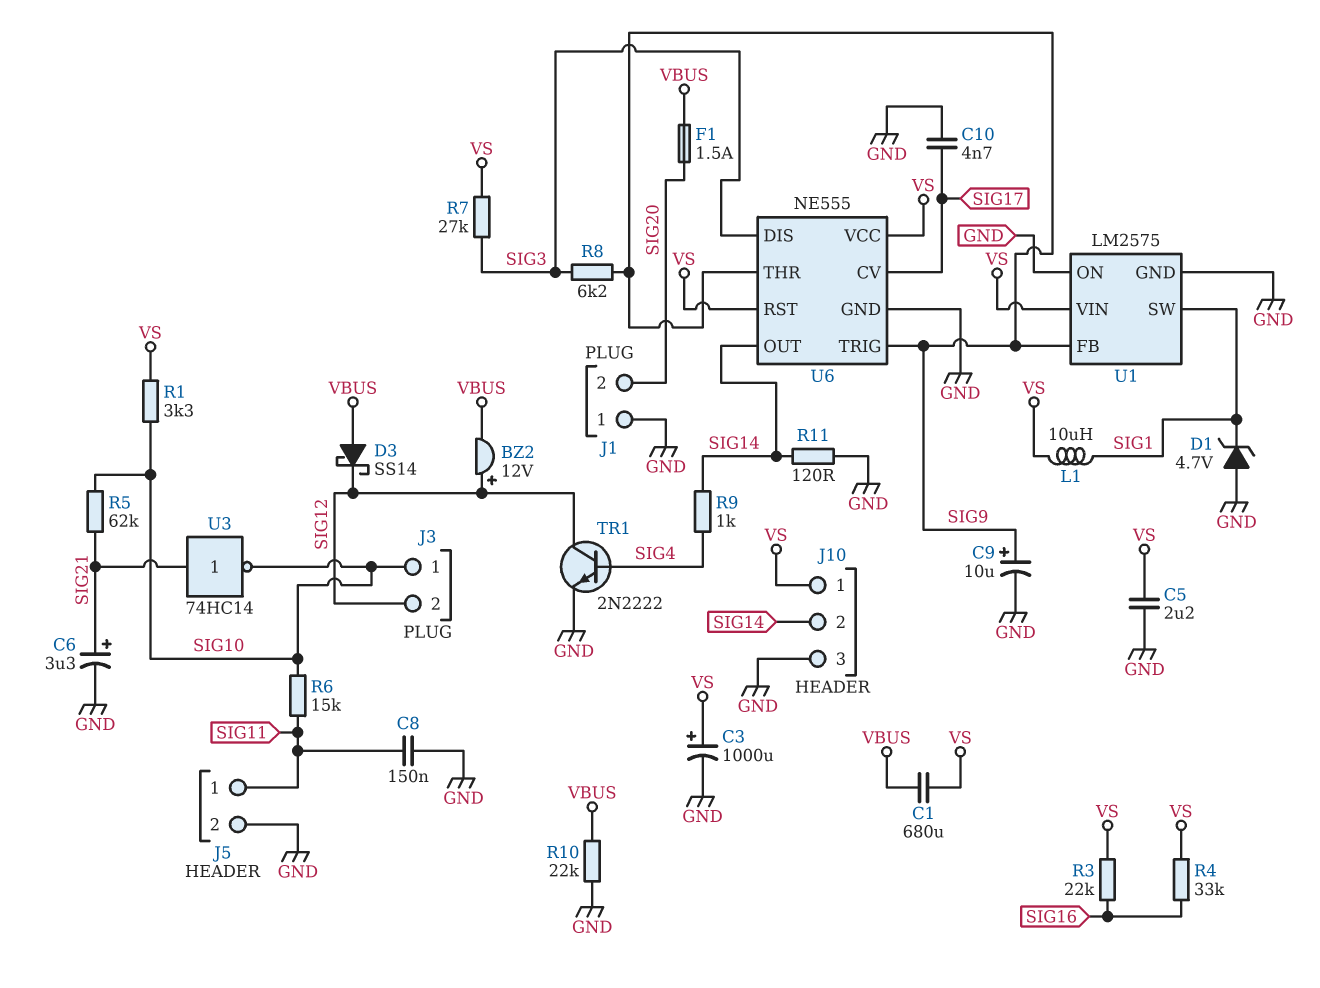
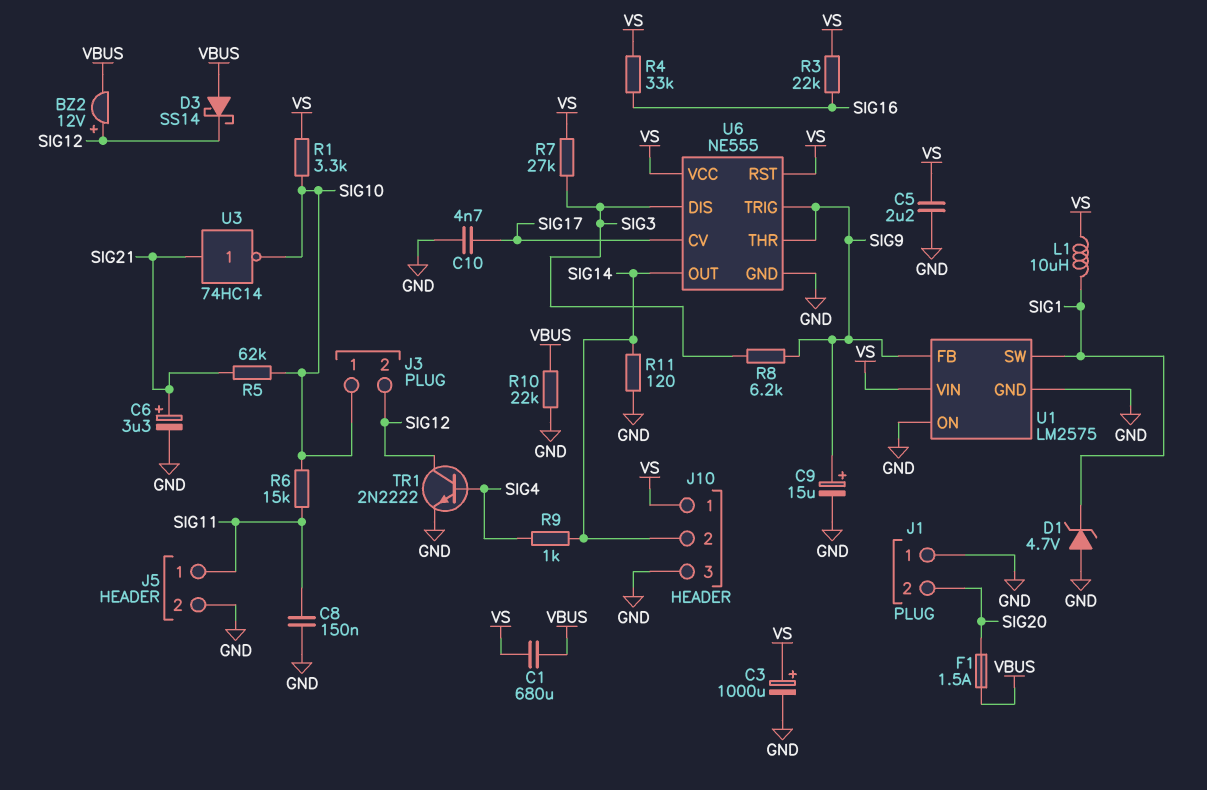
C9: 10uF (plus SIG9, minus GND) -> 15uF (plus SIG9, minus GND)

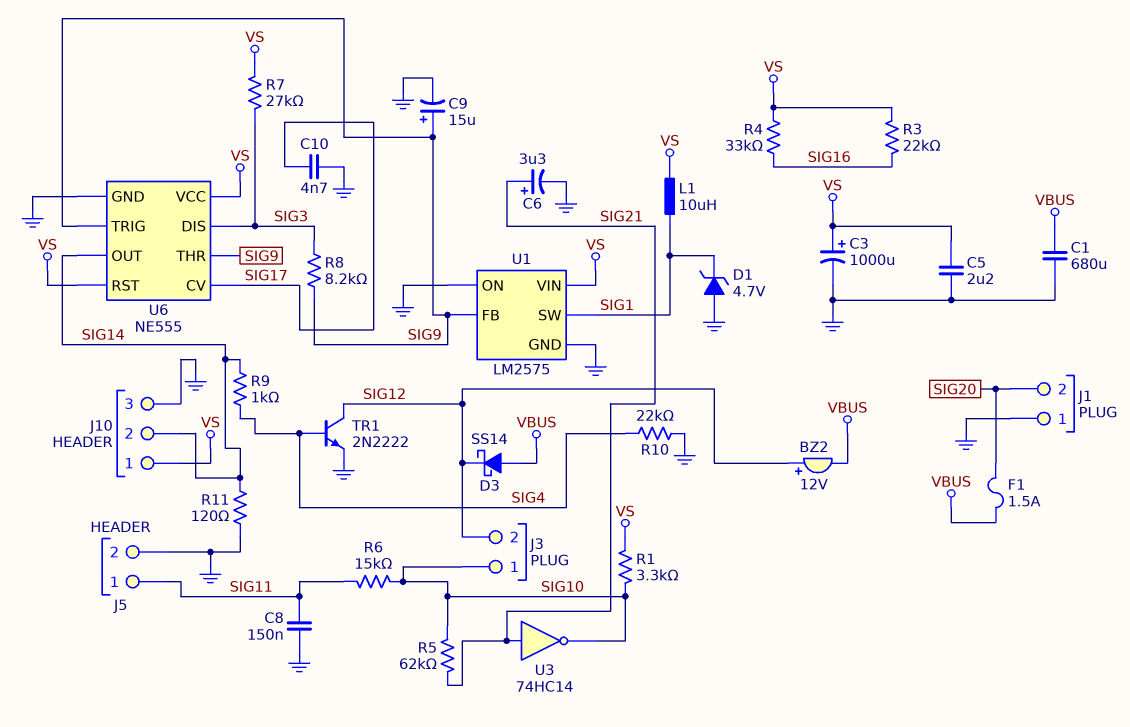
C1: 680uF (VBUS, VS) -> 680uF (GND, VBUS)
R8: 6.2k (SIG3, SIG9) -> 8.2k (SIG3, SIG9)
R10: 22k (GND, VBUS) -> 22k (GND, SIG4)

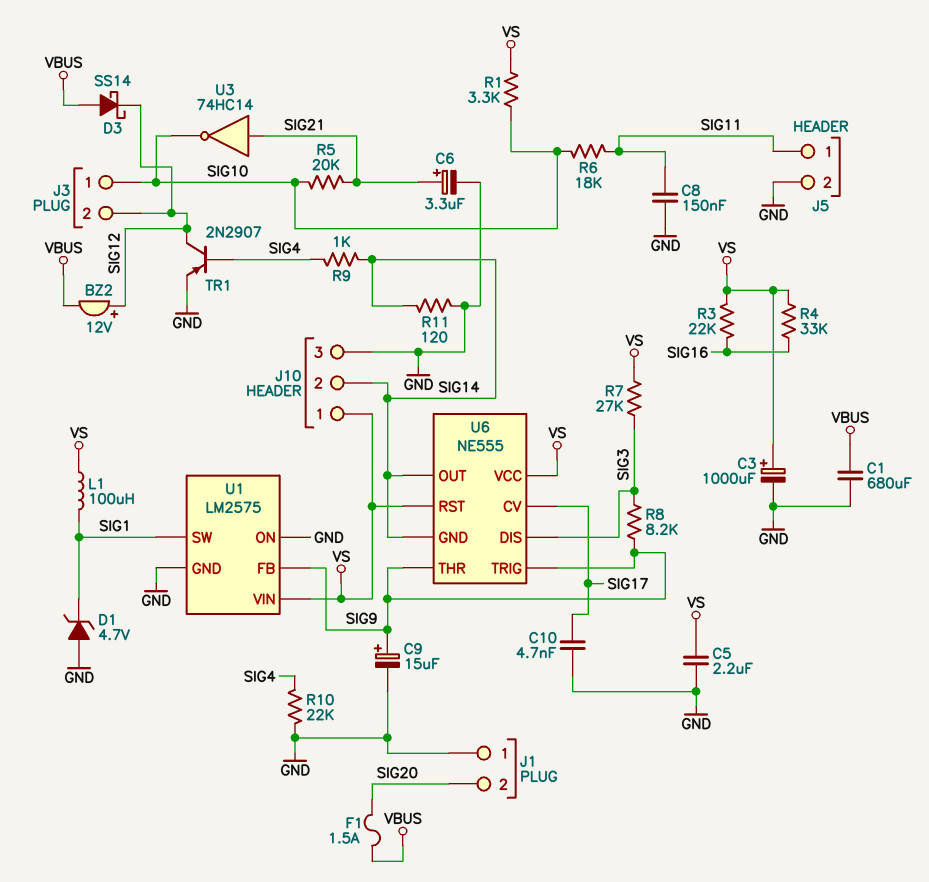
L1: 10uH (SIG1, VS) -> 100uH (SIG1, VS)
R5: 62k (SIG10, SIG21) -> 20k (SIG10, SIG21)
R6: 15k (SIG10, SIG11) -> 18k (SIG10, SIG11)
TR1: NPN 2N2222 (B SIG4, C SIG12, E GND) -> PNP 2N2907 (B SIG4, C SIG12, E GND)
U6 pin GND: GND -> SIG14

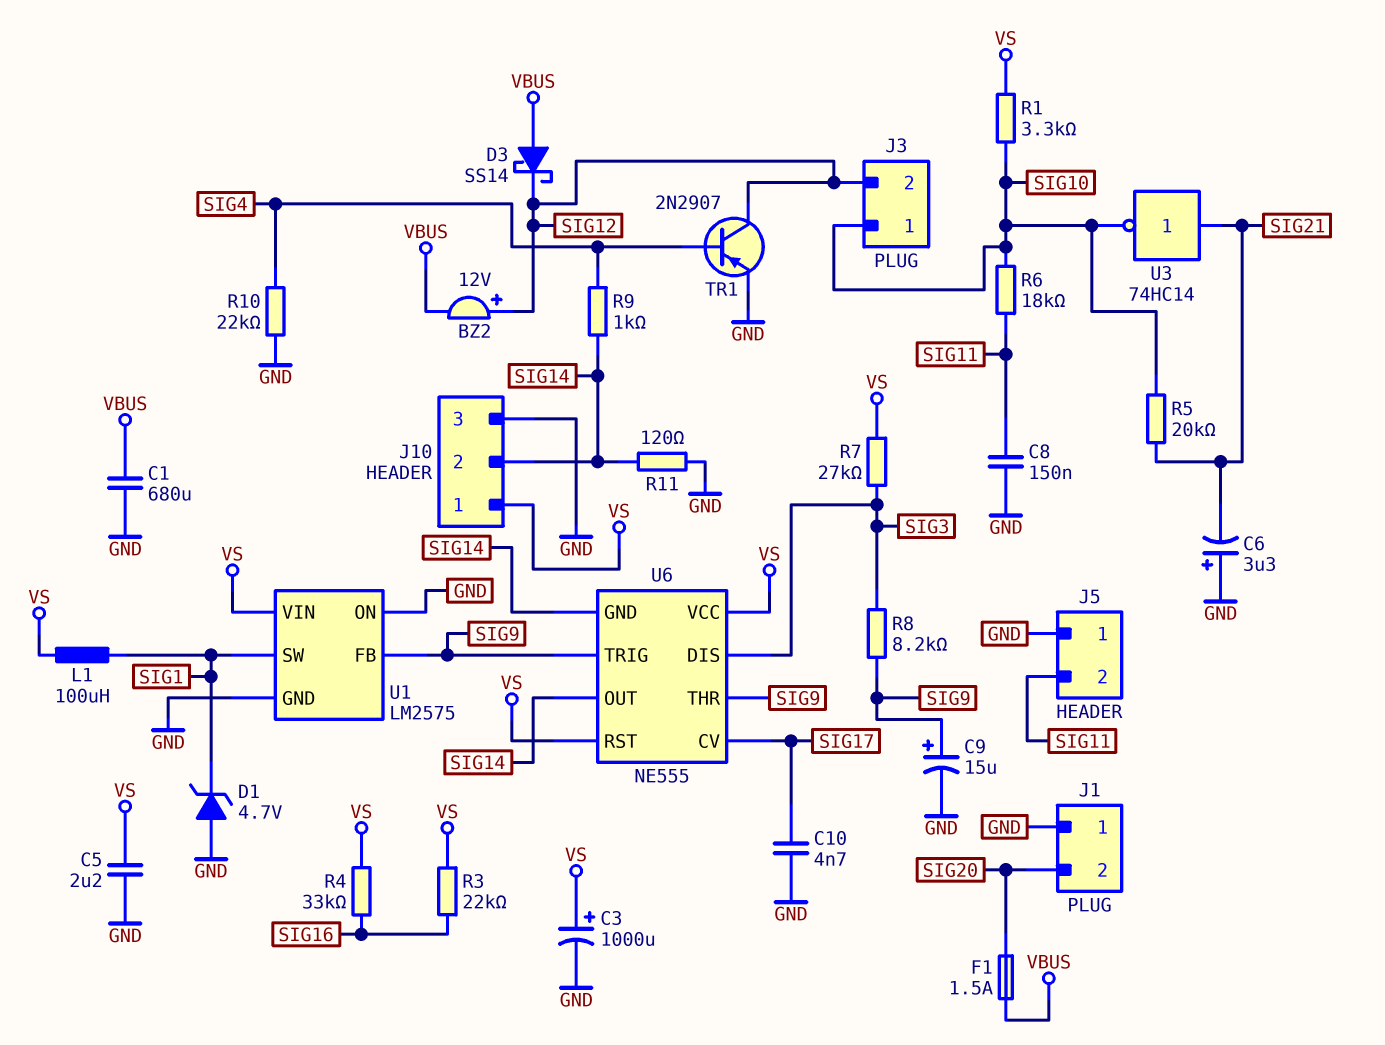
C6: 3.3uF (plus SIG21, minus GND) -> 3.3uF (plus GND, minus SIG21)
J5 pin 1: SIG11 -> GND
J5 pin 2: GND -> SIG11

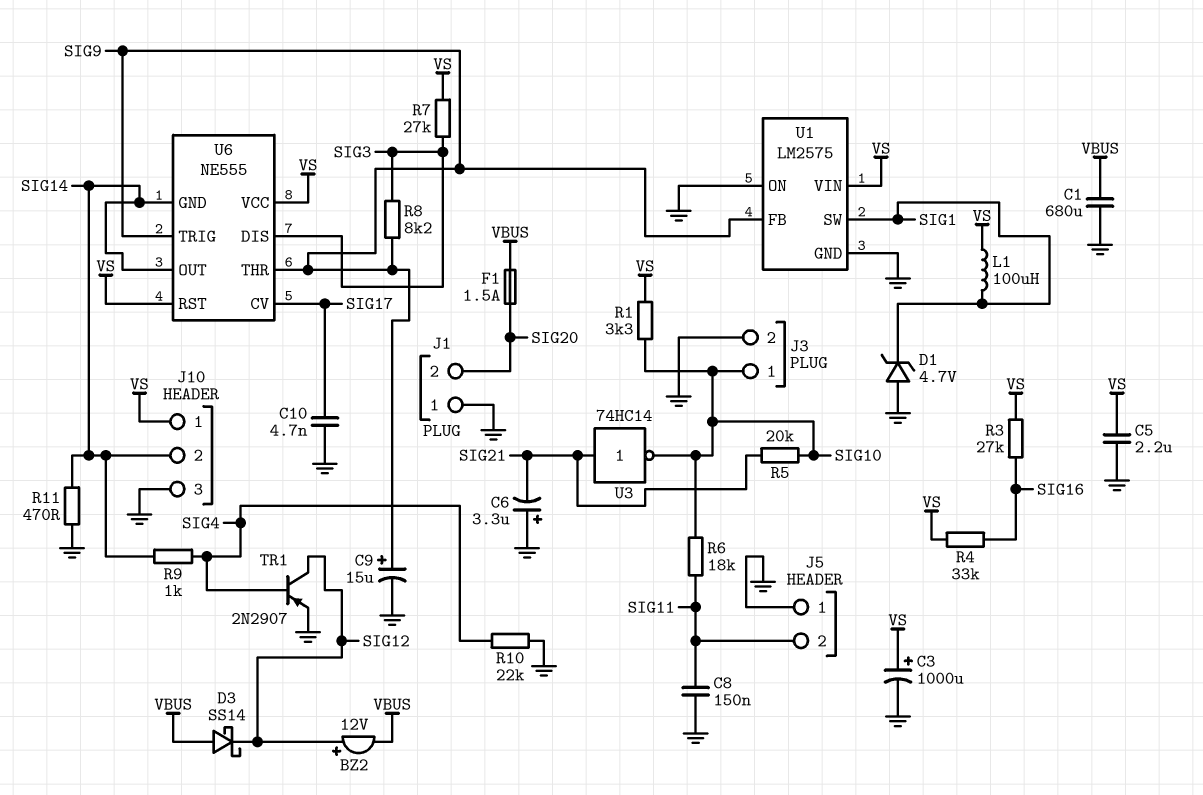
J3 pin 2: SIG12 -> GND
R3: 22k (SIG16, VS) -> 27k (SIG16, VS)
R11: 120 (GND, SIG14) -> 470 (GND, SIG14)

